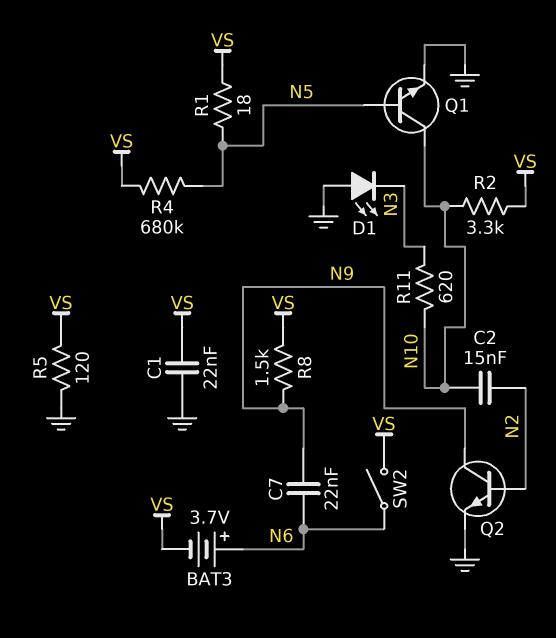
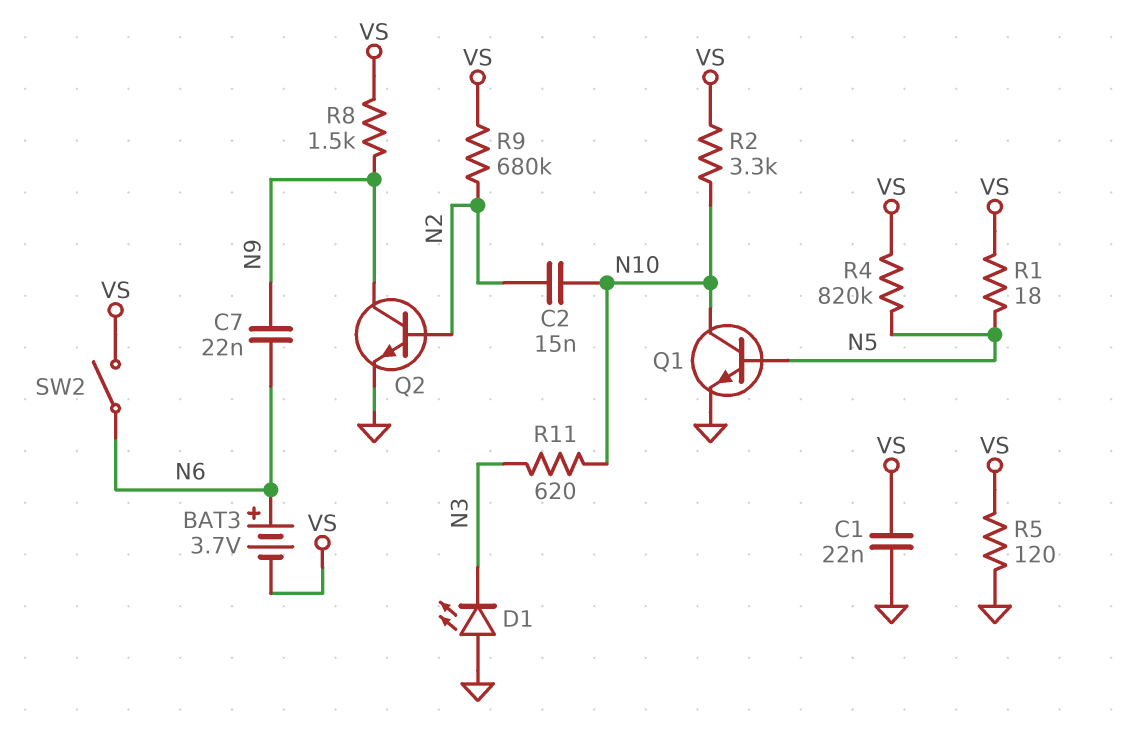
R4: 680k (N5, VS) -> 820k (N5, VS)
R9: none -> 680k (N2, VS)

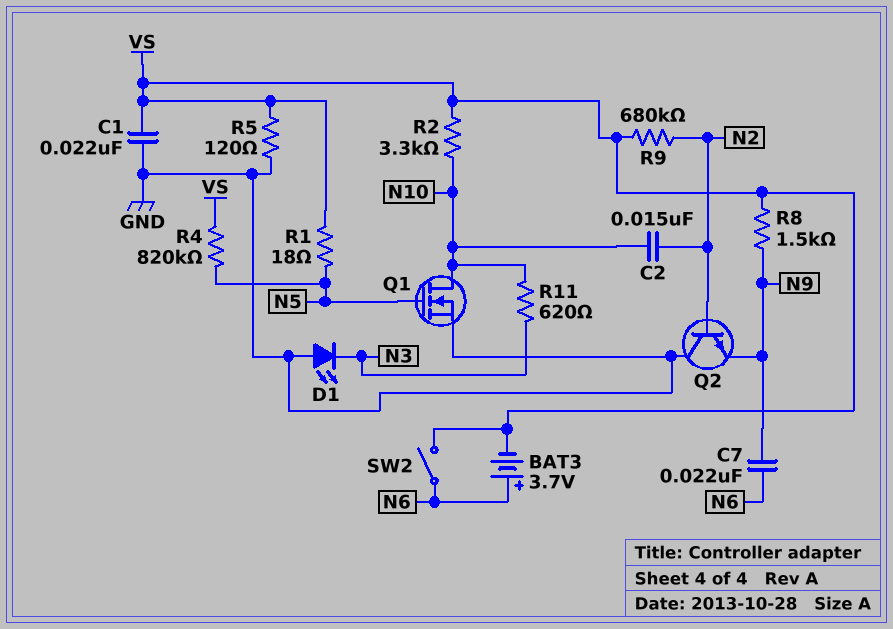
Q1: NPN (B N5, C N10, E GND) -> NMOS (G N5, D N10, S GND)
Q2: NPN (B N2, C N9, E GND) -> NPN (B N2, C GND, E N9)

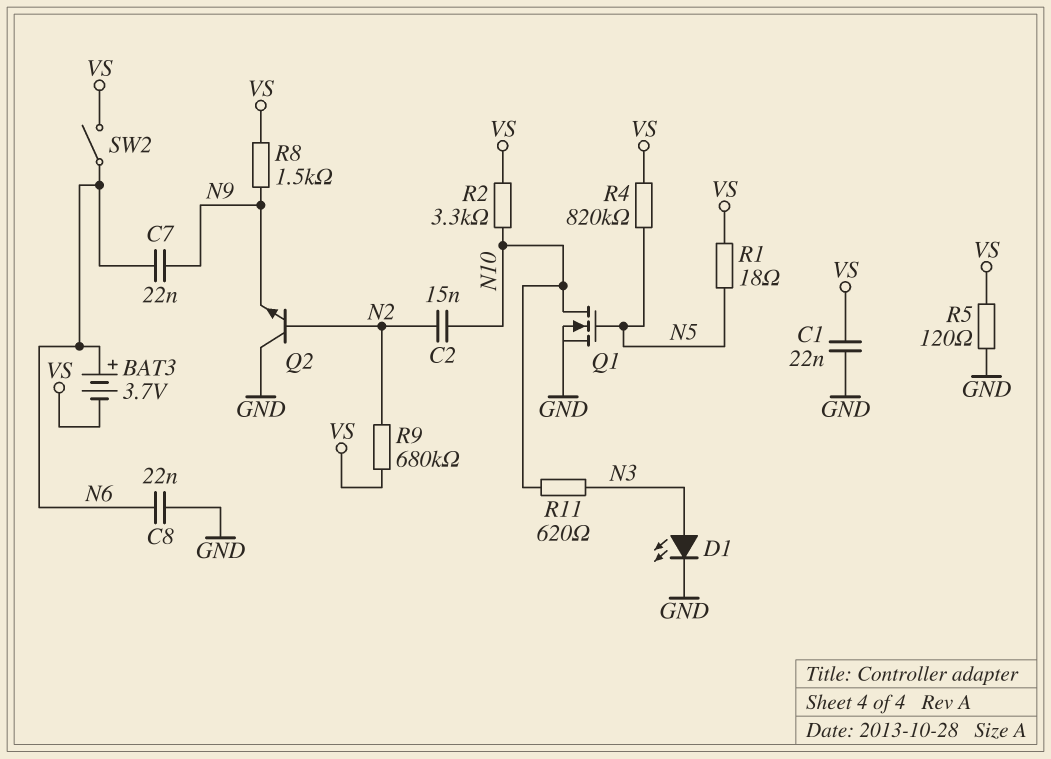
C8: none -> 22nF (GND, N6)
D1: LED (A GND, K N3) -> LED (A N3, K GND)

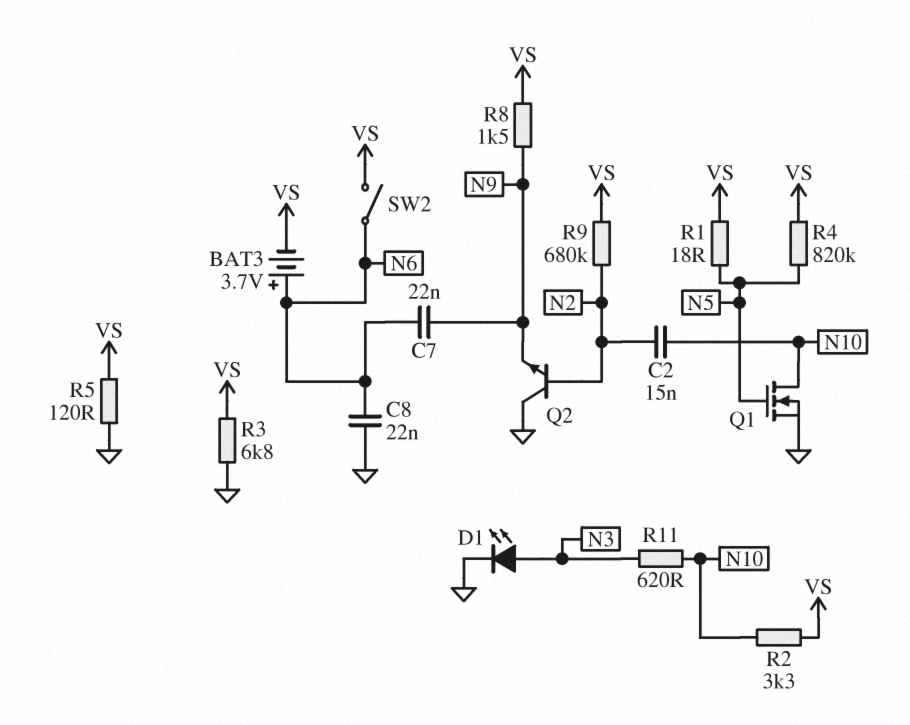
C1: 22nF (GND, VS) -> none
R3: none -> 6.8k (GND, VS)

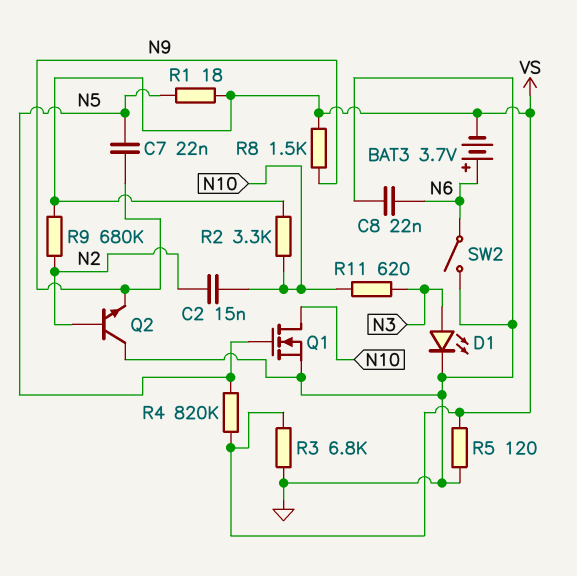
C7: 22nF (N6, N9) -> 22nF (N5, N9)
SW2: switch (N6, VS) -> switch (GND, N6)

